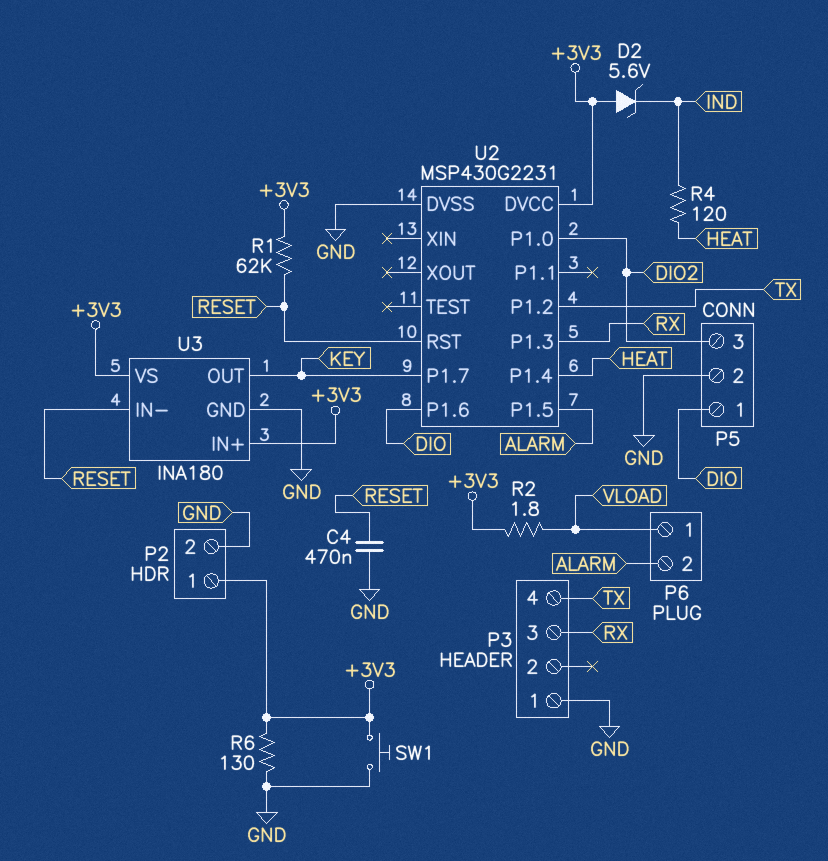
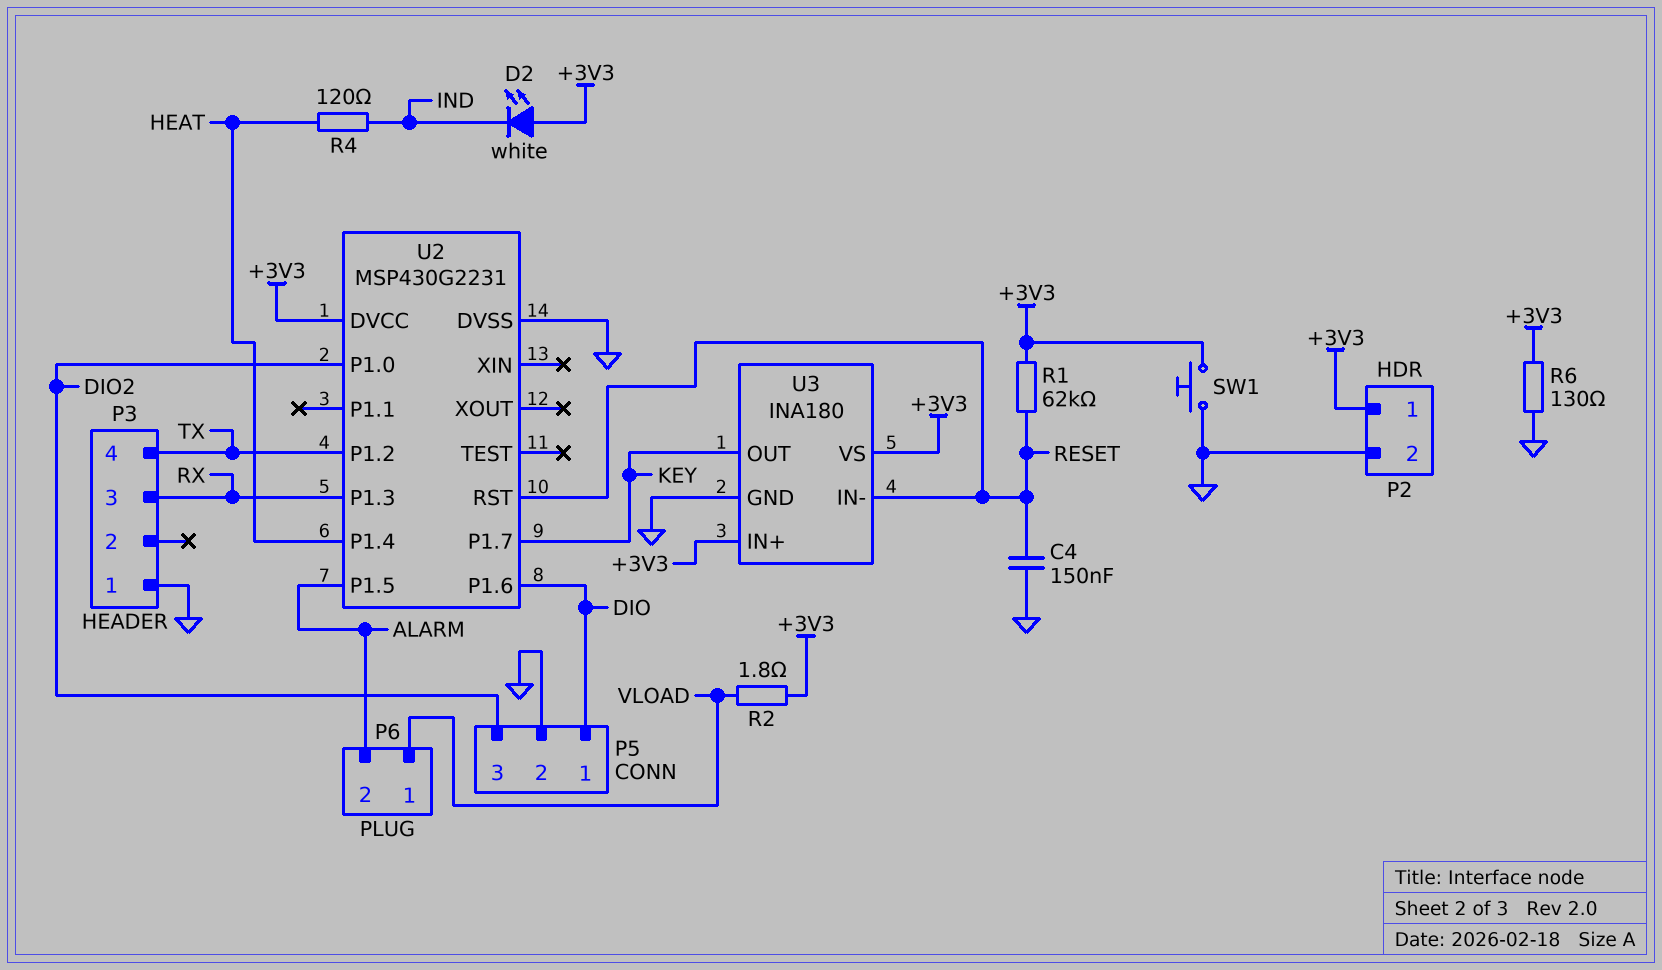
C4: 470nF (GND, RESET) -> 150nF (GND, RESET)
D2: zener 5.6V (A +3V3, K IND) -> LED white (A +3V3, K IND)

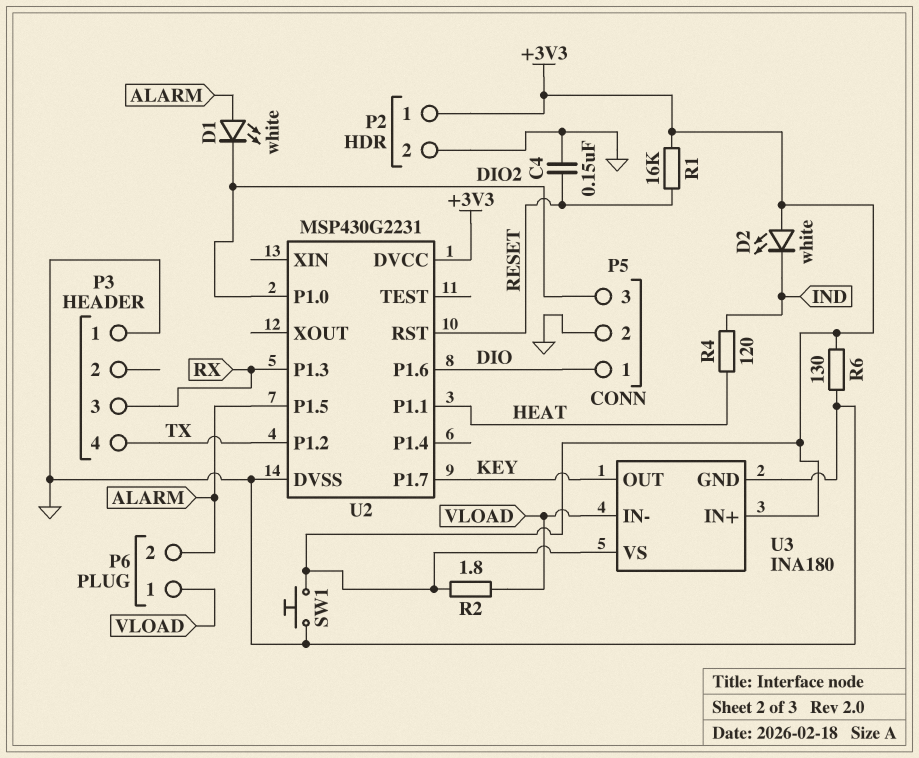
D1: none -> LED white (A ALARM, K DIO2)
R1: 62k (+3V3, RESET) -> 16k (+3V3, RESET)
U2 pin P1.1: none -> HEAT
U2 pin P1.4: HEAT -> none
U3 pin IN-: RESET -> VLOAD

